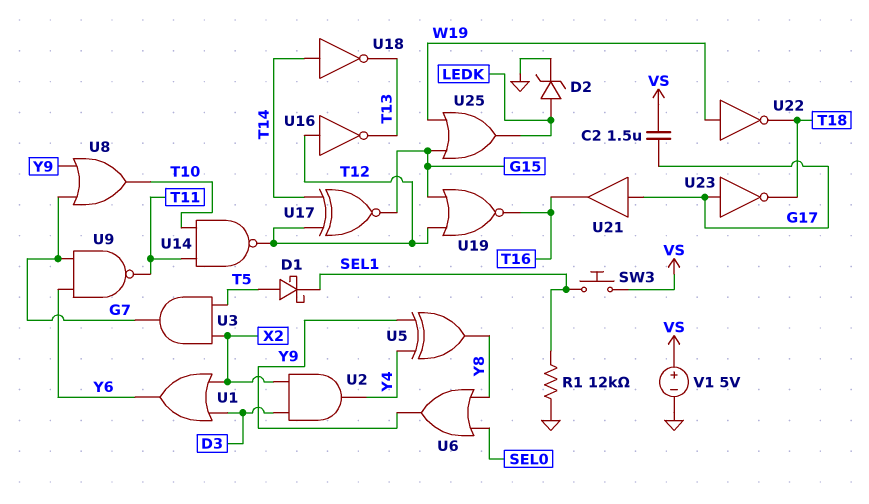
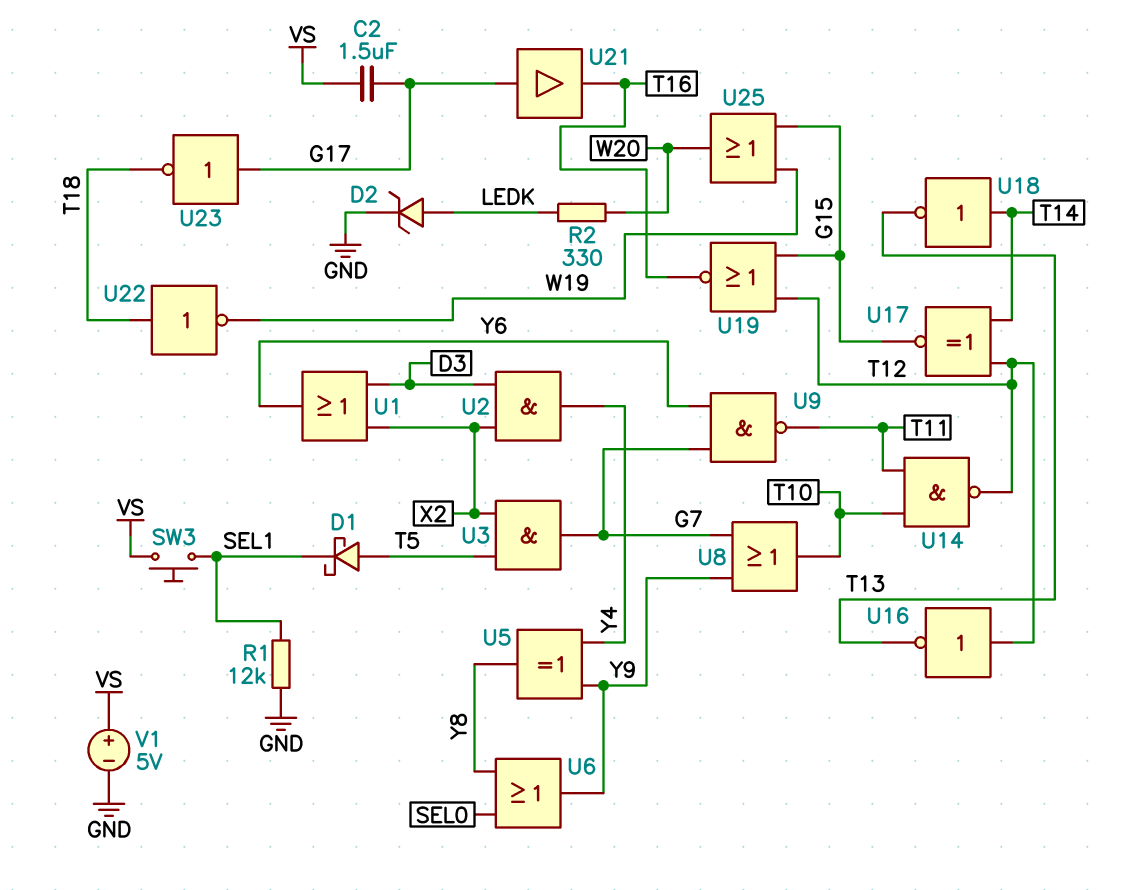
R2: none -> 330 (LEDK, W20)
U22: NOT (in W19, out T18) -> NOT (in T18, out W19)
U25: OR (in G15, in W19, out LEDK) -> OR (in G15, in W19, out W20)

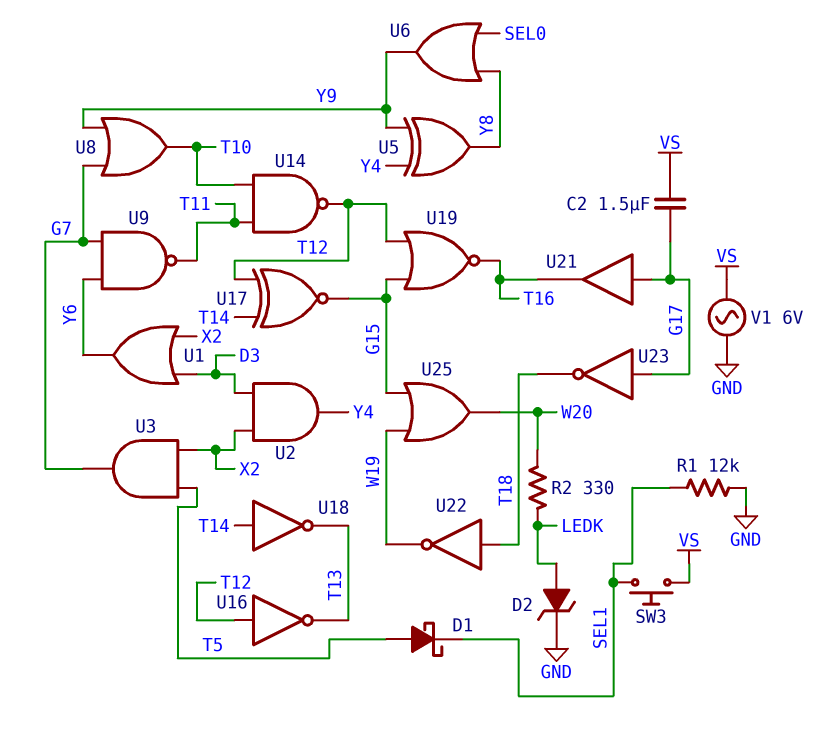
V1: 5V (plus VS, minus GND) -> AC 6V (GND, VS)

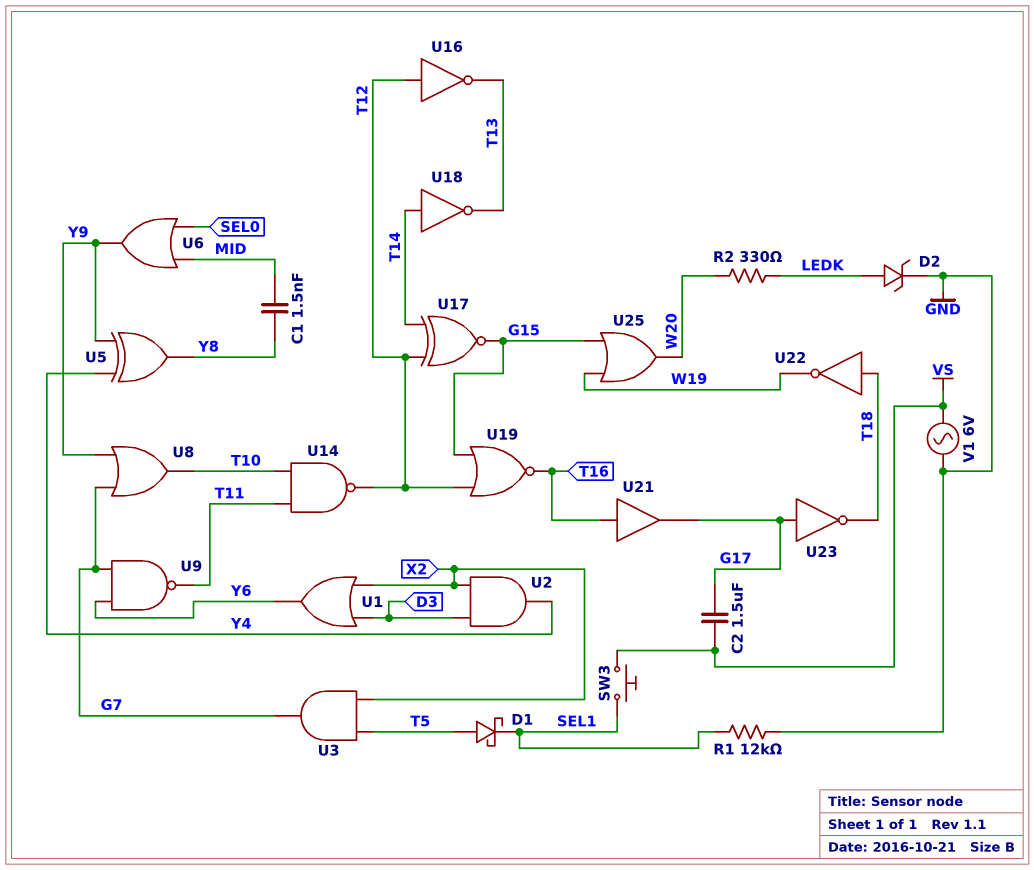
C1: none -> 1.5nF (MID, Y8)
U6: OR (in SEL0, in Y8, out Y9) -> OR (in MID, in SEL0, out Y9)
U21: buffer (in G17, out T16) -> buffer (in T16, out G17)

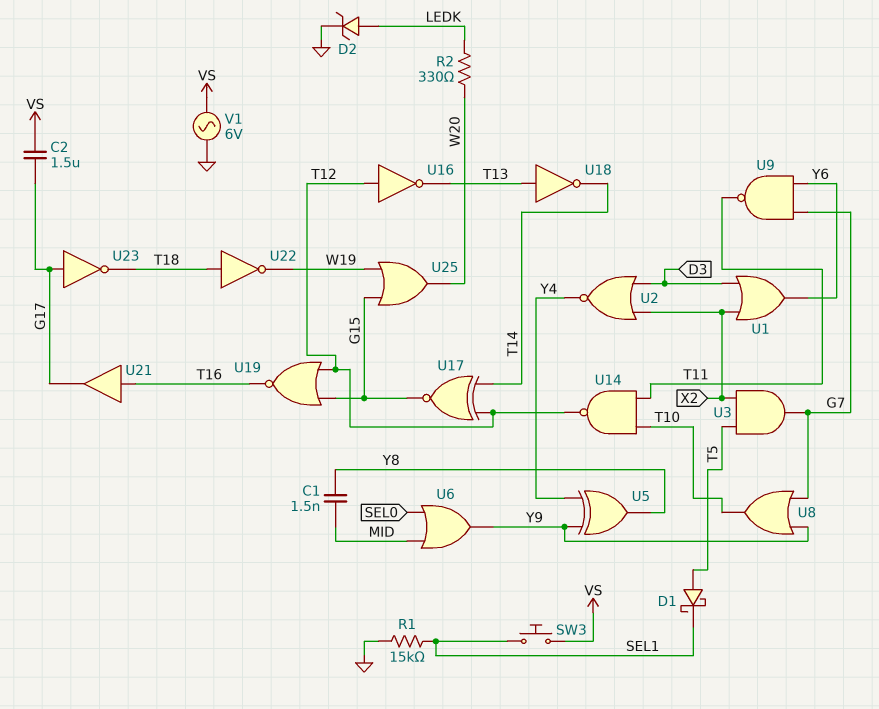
R1: 12k (GND, SEL1) -> 15k (GND, SEL1)
U2: AND (in D3, in X2, out Y4) -> NOR (in D3, in X2, out Y4)
U18: NOT (in T14, out T13) -> NOT (in T13, out T14)

